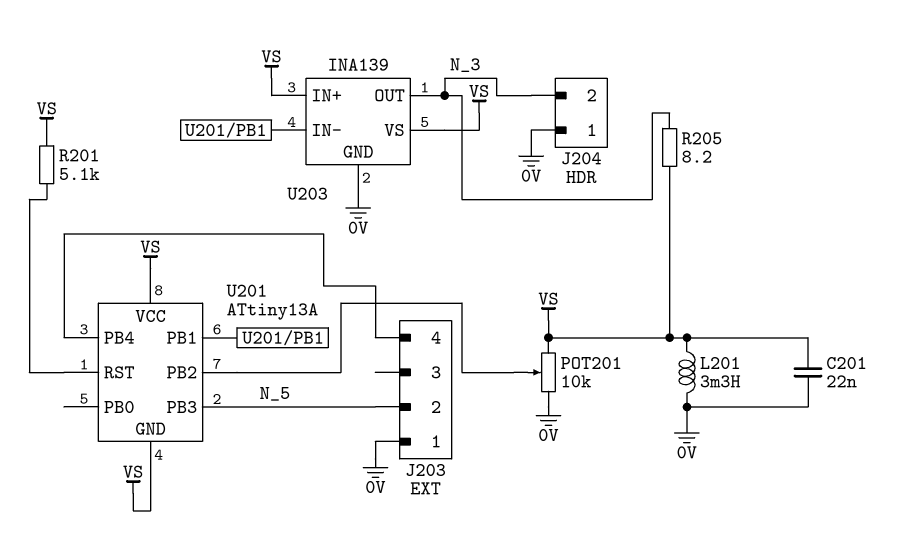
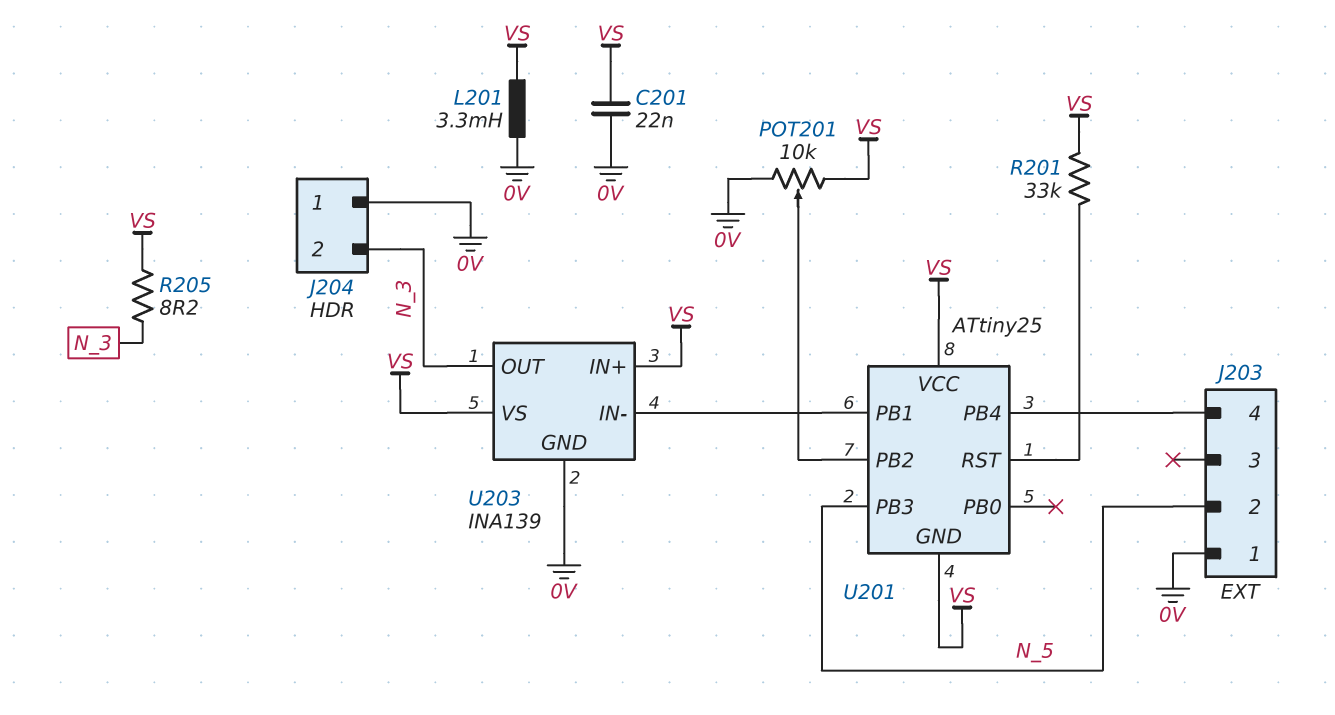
R201: 5.1k (U201/RST, VS) -> 33k (U201/RST, VS)
U201: ATtiny13A -> ATtiny25

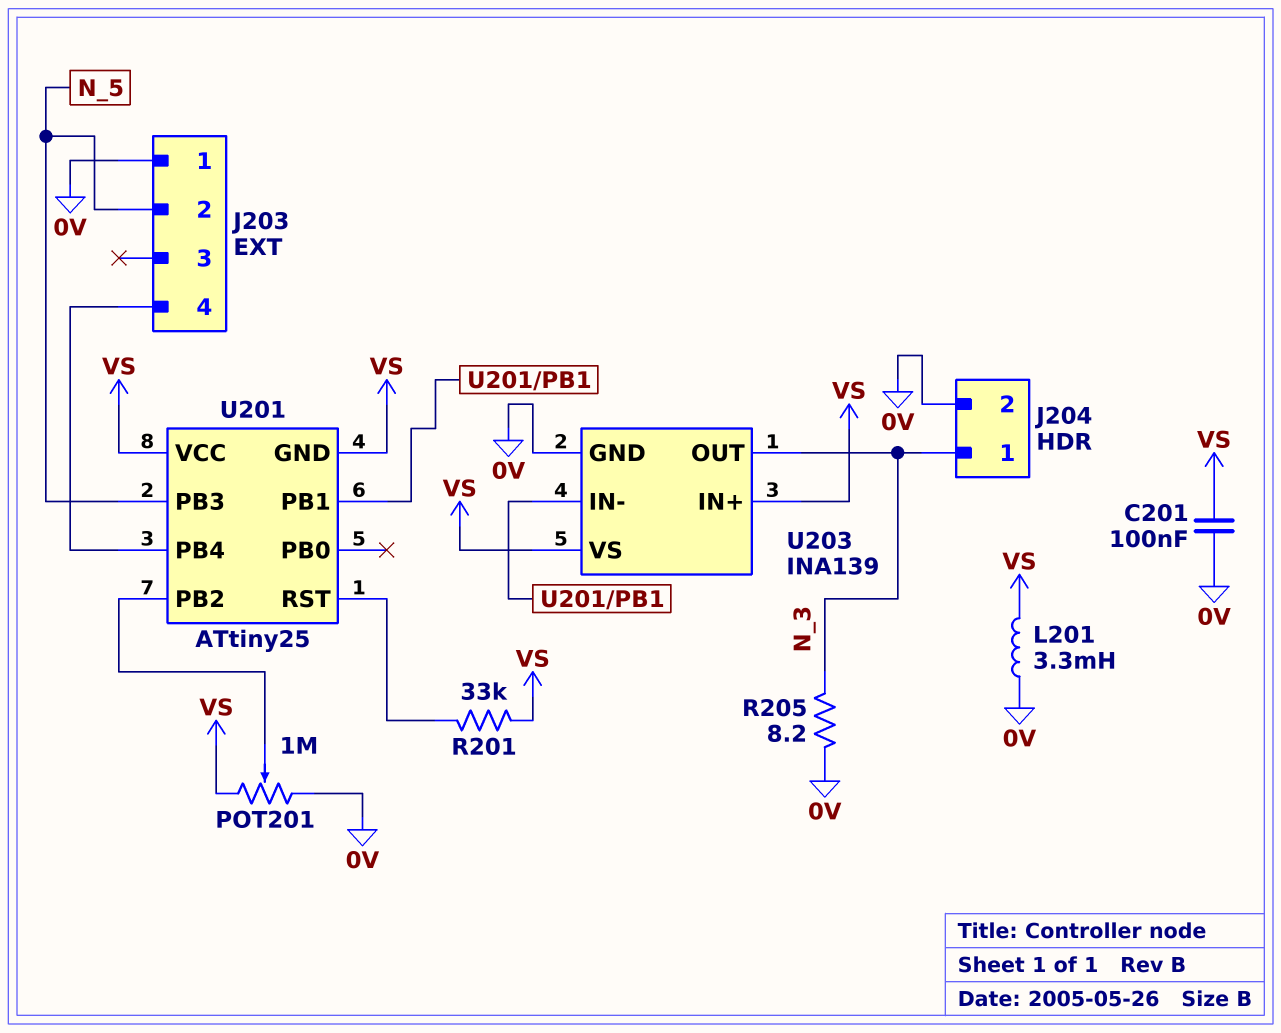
C201: 22nF (0V, VS) -> 100nF (0V, VS)
J204 pin 1: 0V -> N_3
J204 pin 2: N_3 -> 0V
POT201: 10k (0V, VS, wiper U201/PB2) -> 1M (0V, VS, wiper U201/PB2)
R205: 8.2 (N_3, VS) -> 8.2 (0V, N_3)

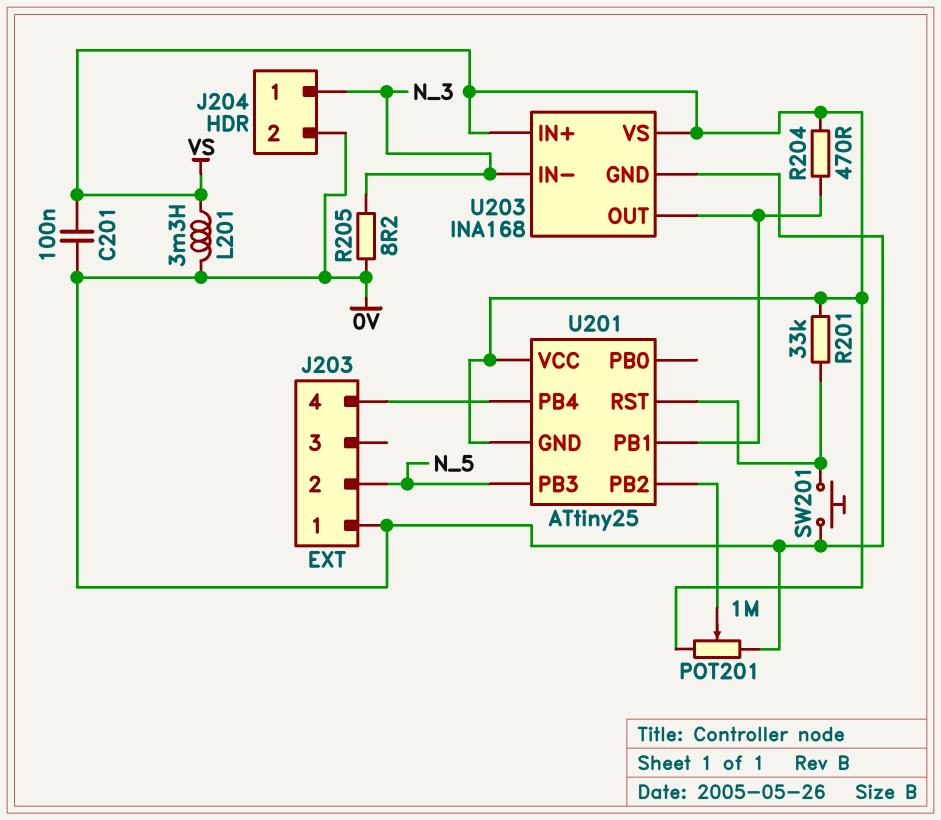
R204: none -> 470 (U201/PB1, VS)
SW201: none -> button (0V, U201/RST)
U203: INA139 -> INA168
U203 pin IN-: U201/PB1 -> N_3
U203 pin OUT: N_3 -> U201/PB1

